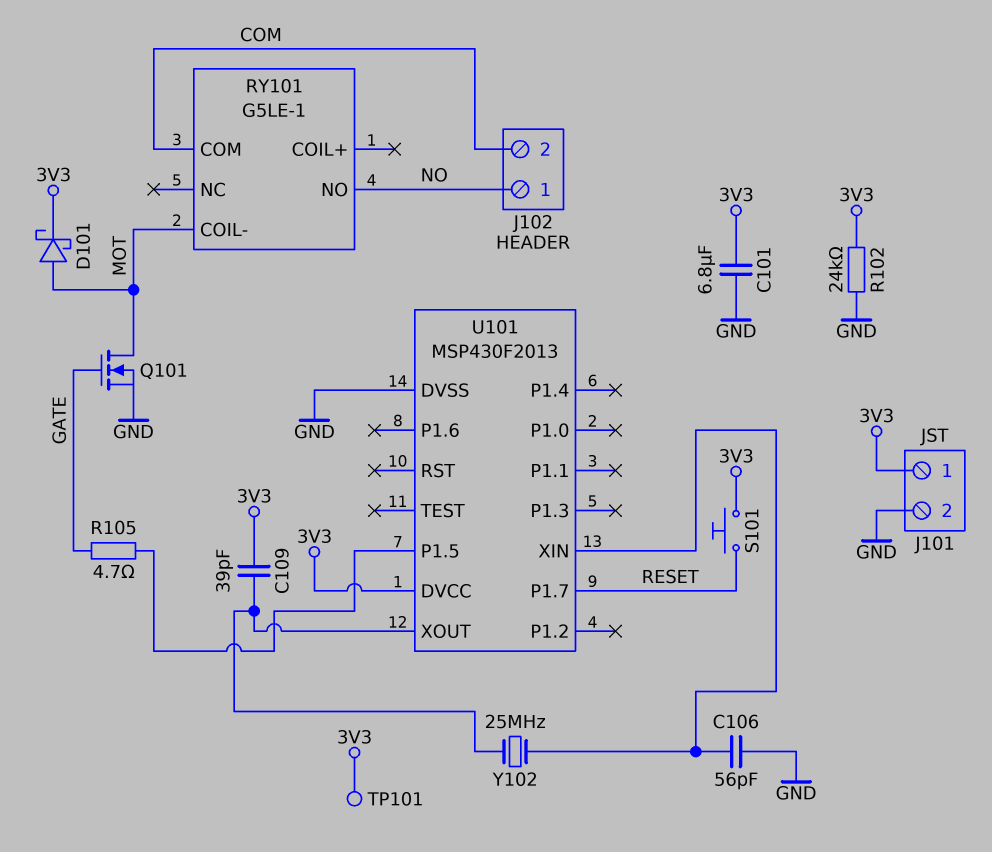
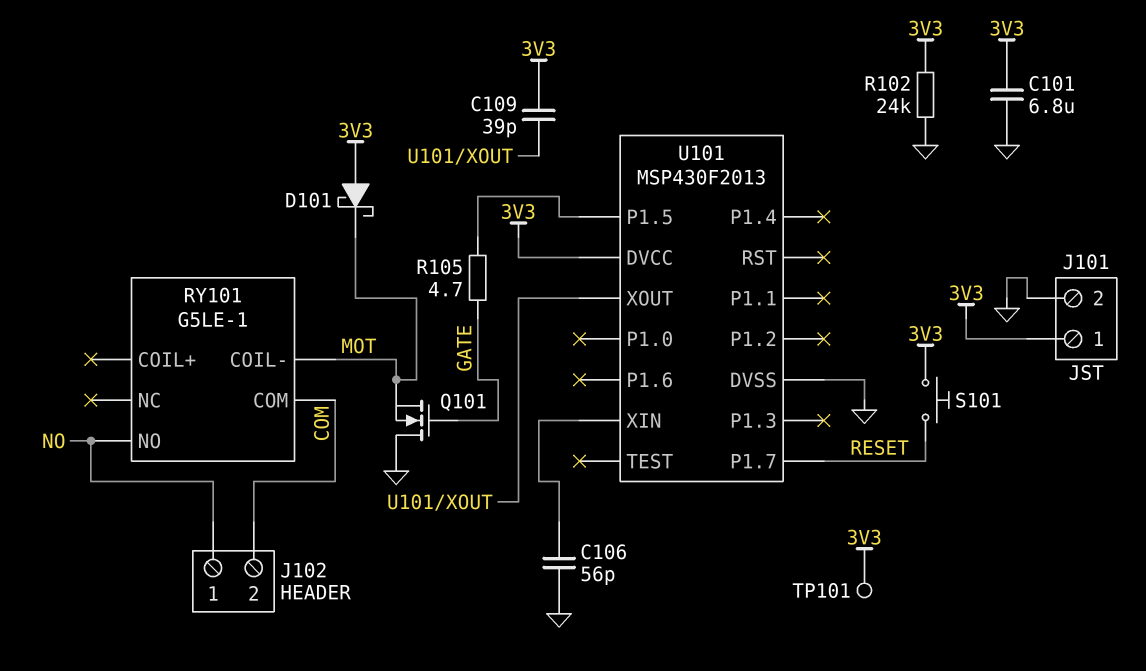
D101: schottky (A MOT, K 3V3) -> schottky (A 3V3, K MOT)
Q101: NMOS (G GATE, D MOT, S GND) -> NMOS (G GATE, D GND, S MOT)
Y102: 25MHz (U101/XIN, U101/XOUT) -> none

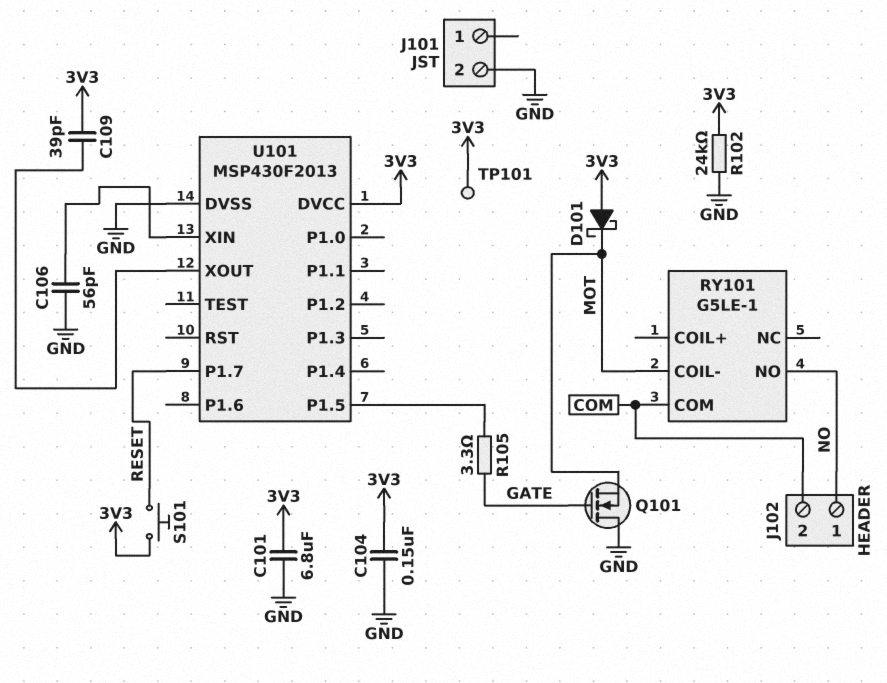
C104: none -> 150nF (3V3, GND)
J101 pin 1: 3V3 -> none
R105: 4.7 (GATE, U101/P1.5) -> 3.3 (GATE, U101/P1.5)

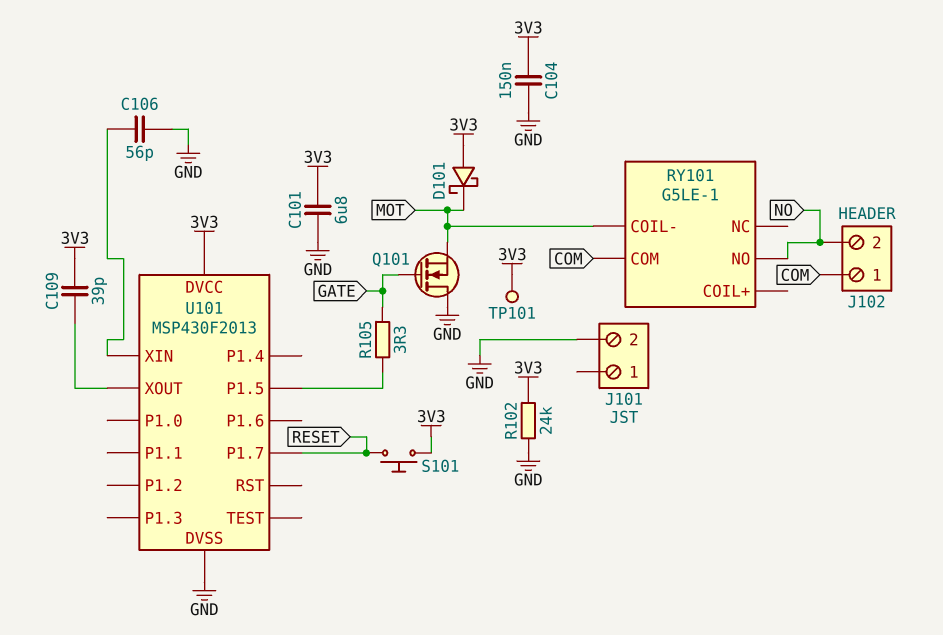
J102 pin 1: NO -> COM
J102 pin 2: COM -> NO

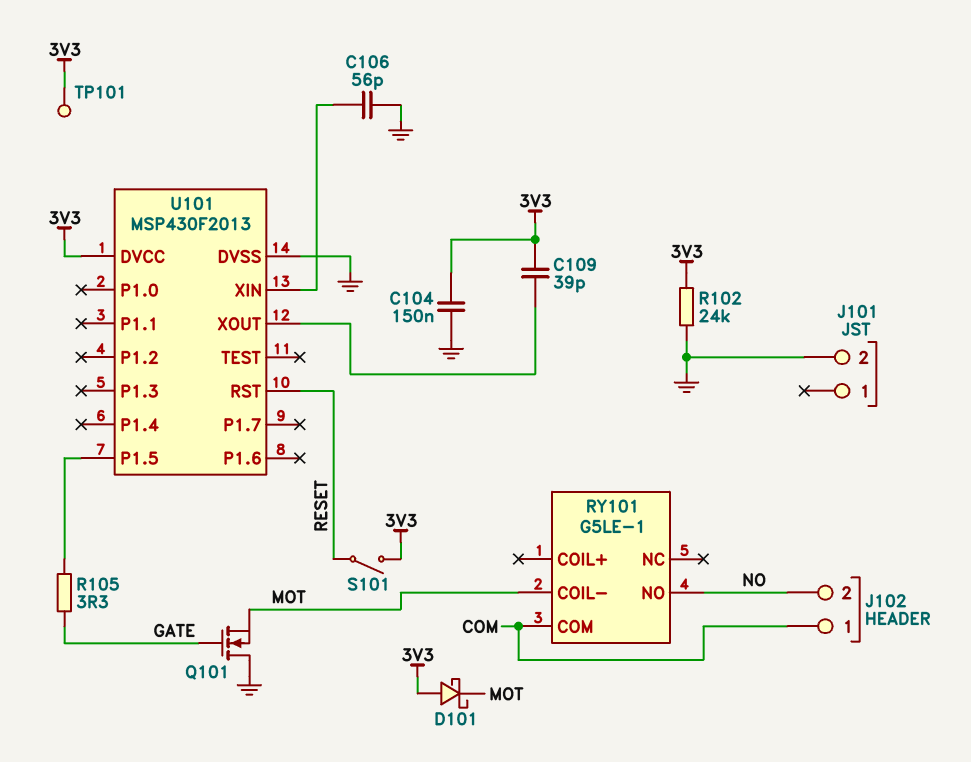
C101: 6.8uF (3V3, GND) -> none
S101: button (3V3, RESET) -> switch (3V3, RESET)
U101 pin P1.7: RESET -> none
U101 pin RST: none -> RESET

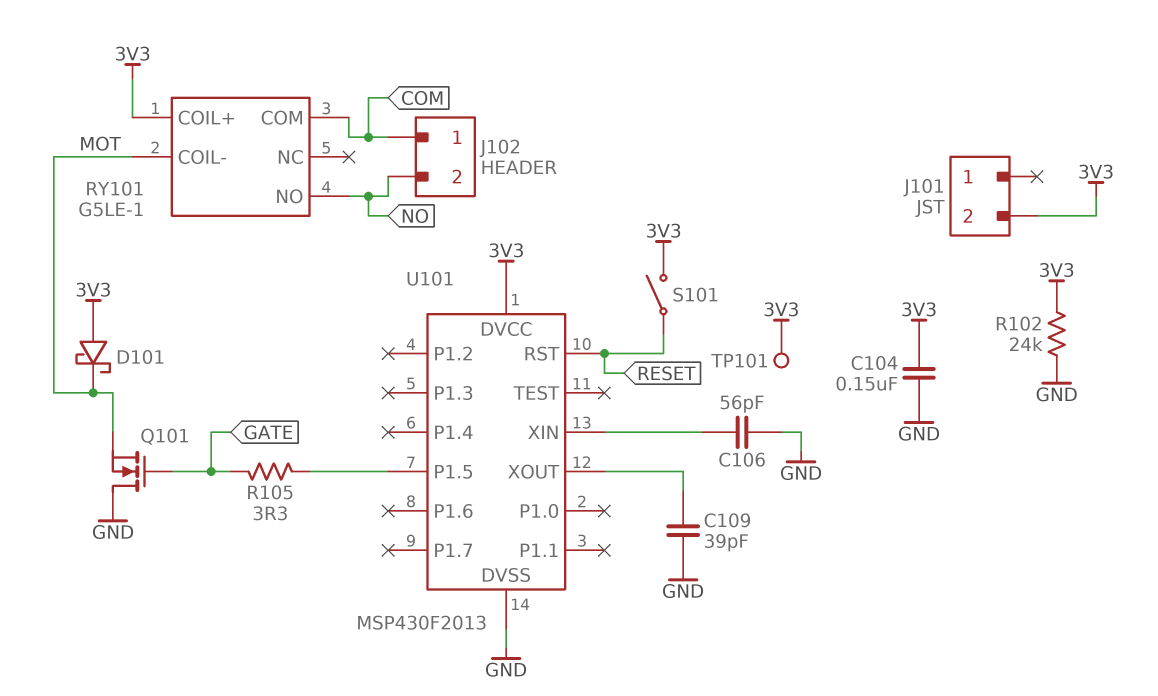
C109: 39pF (3V3, U101/XOUT) -> 39pF (GND, U101/XOUT)
J101 pin 2: GND -> 3V3
RY101 pin COIL+: none -> 3V3

